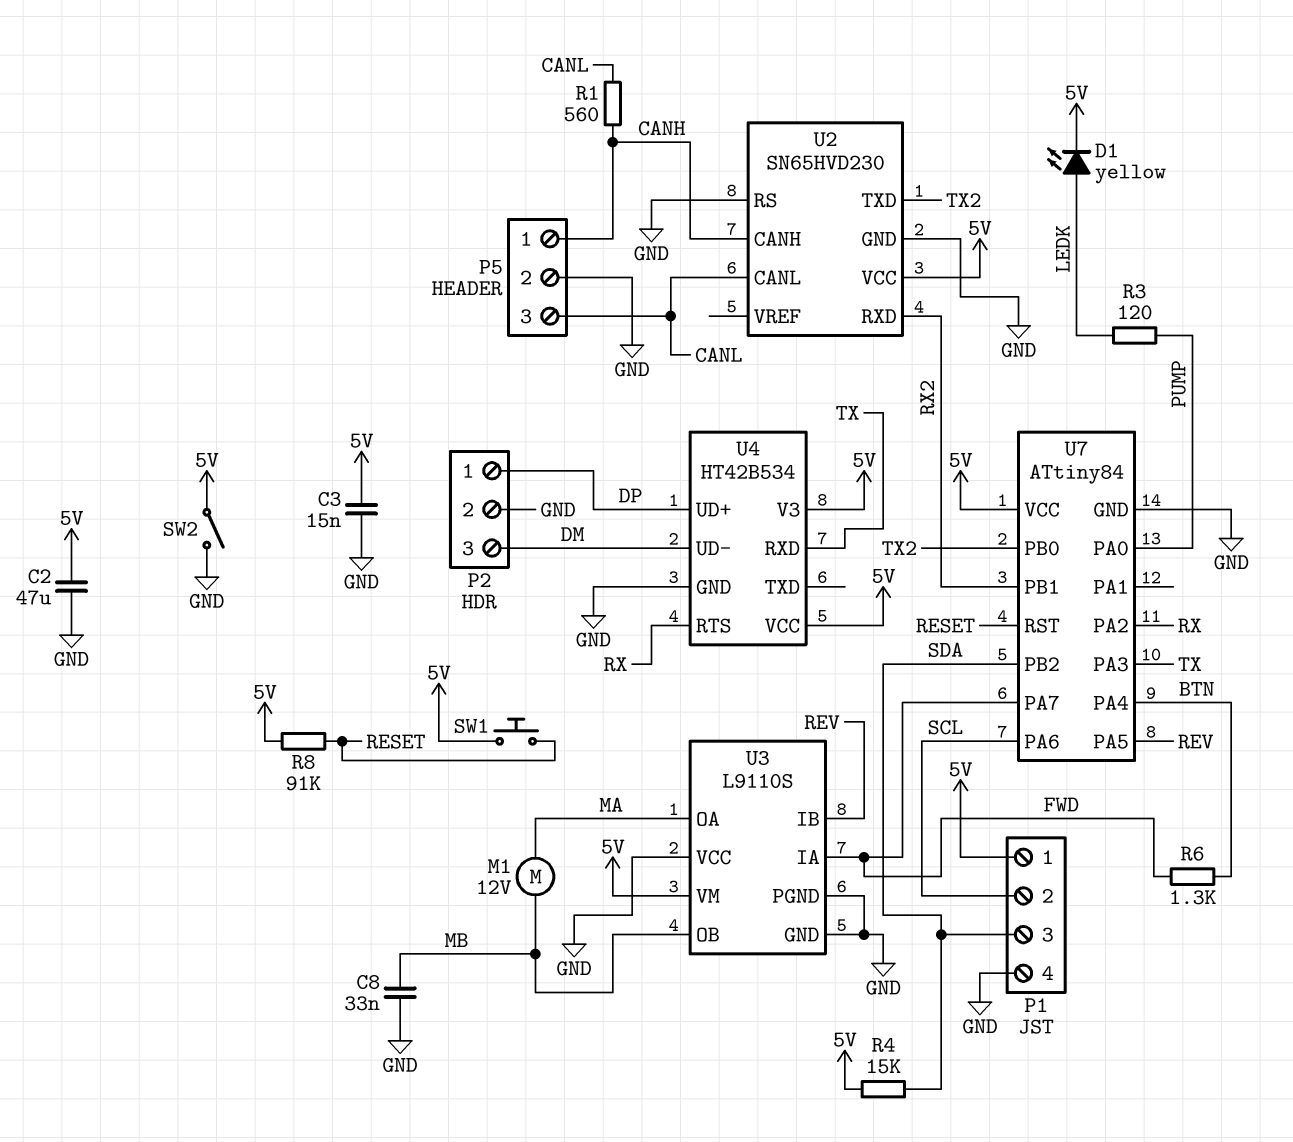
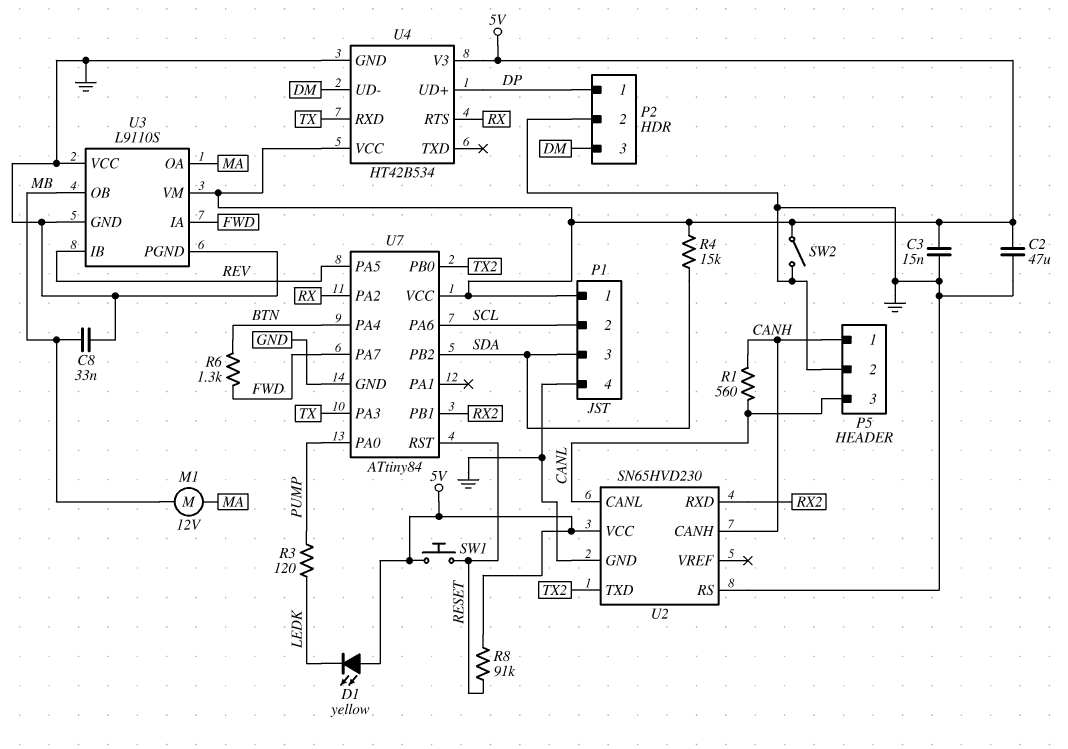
D1: LED yellow (A LEDK, K 5V) -> LED yellow (A 5V, K LEDK)

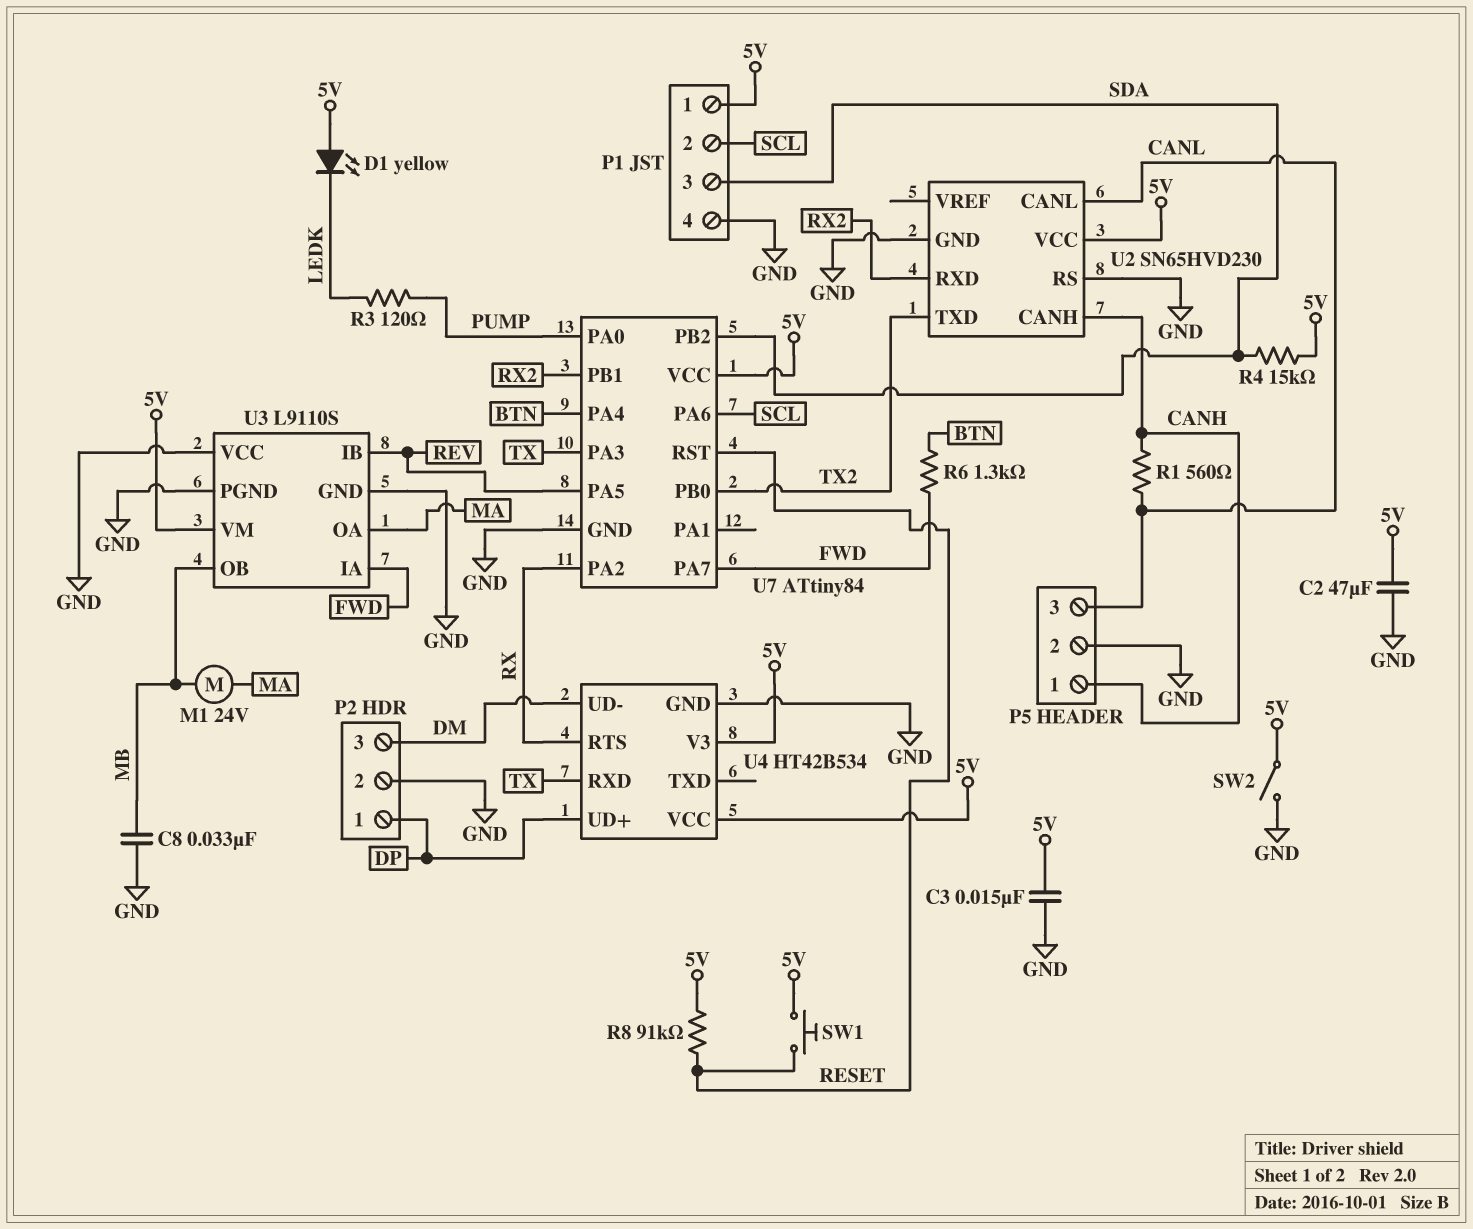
M1: motor 12V (MA, MB) -> motor 24V (MA, MB)

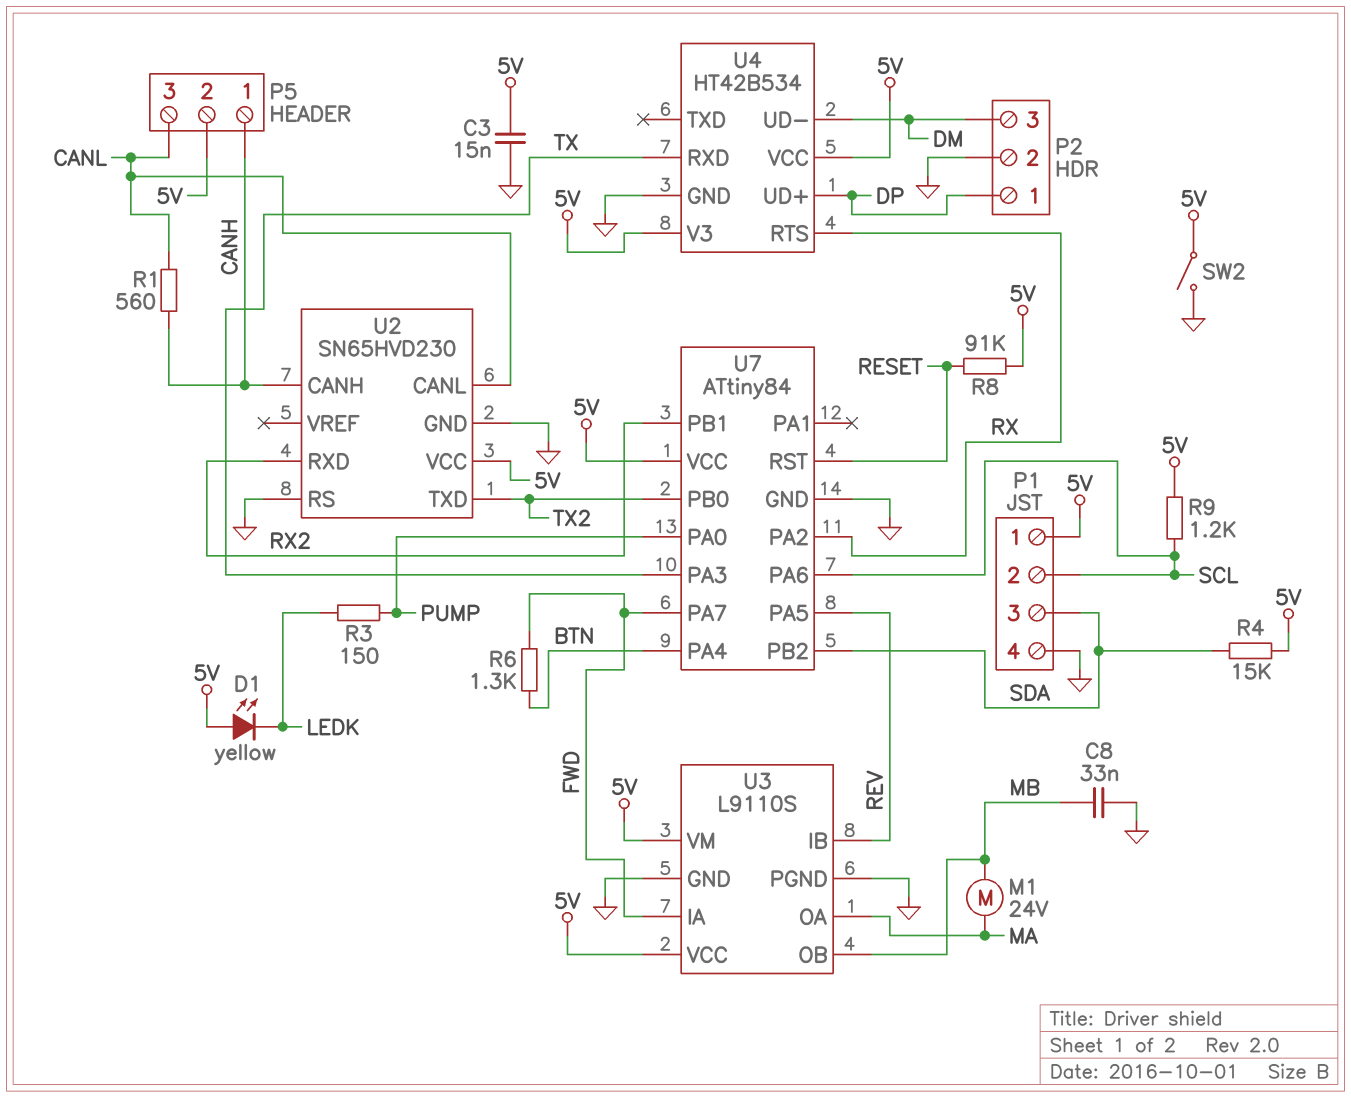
C2: 47uF (5V, GND) -> none
P5 pin 2: GND -> 5V
R3: 120 (LEDK, PUMP) -> 150 (LEDK, PUMP)
R9: none -> 1.2k (5V, SCL)
SW1: button (5V, RESET) -> none
U3 pin VCC: GND -> 5V

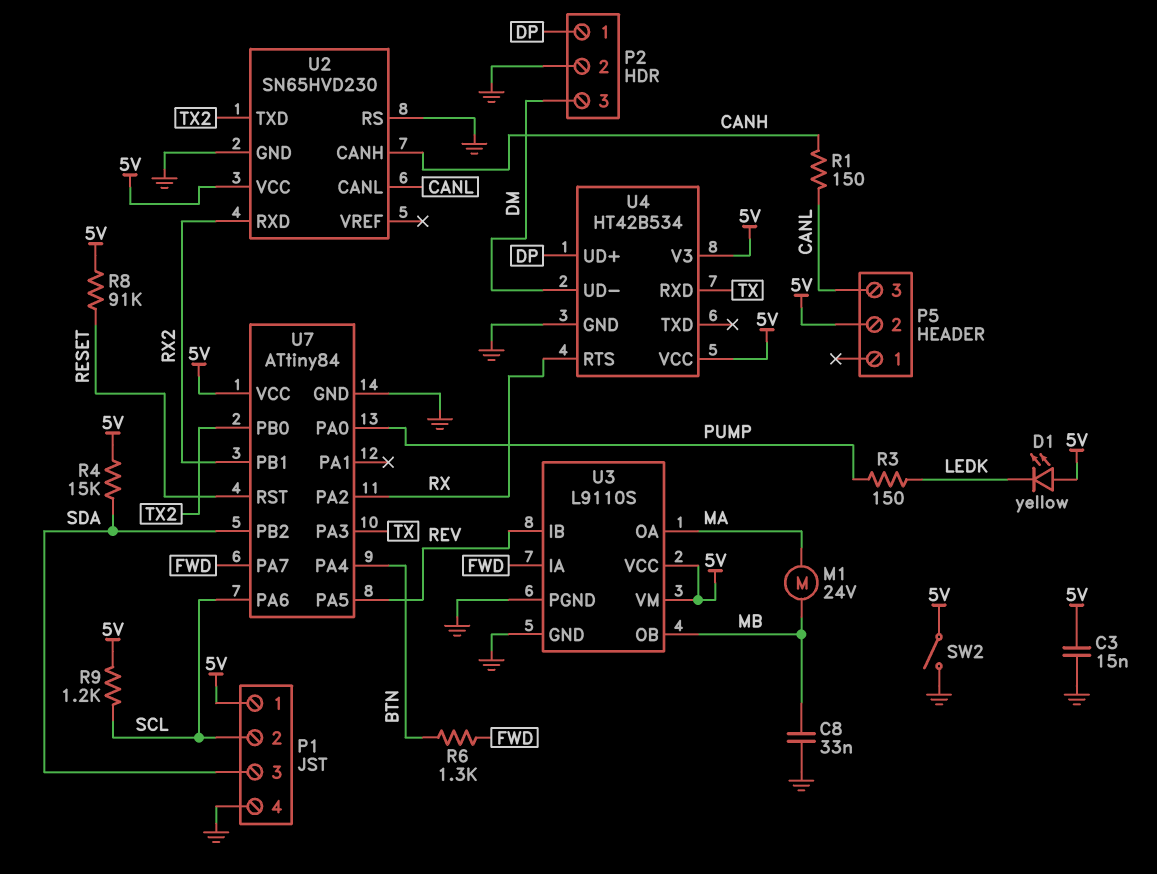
P5 pin 1: CANH -> none
R1: 560 (CANH, CANL) -> 150 (CANH, CANL)

